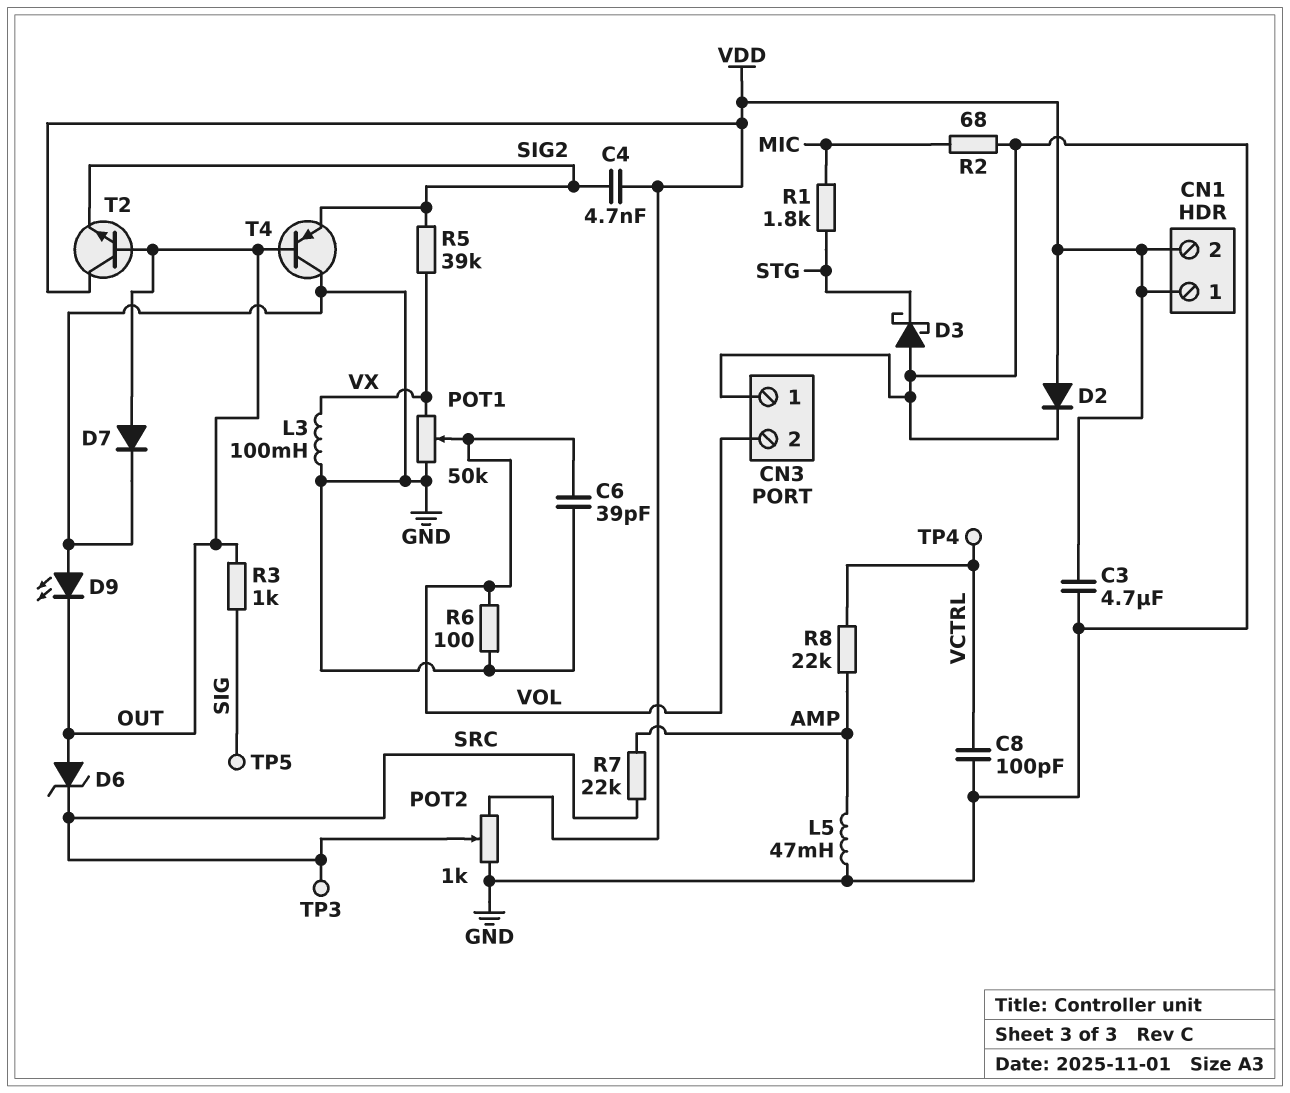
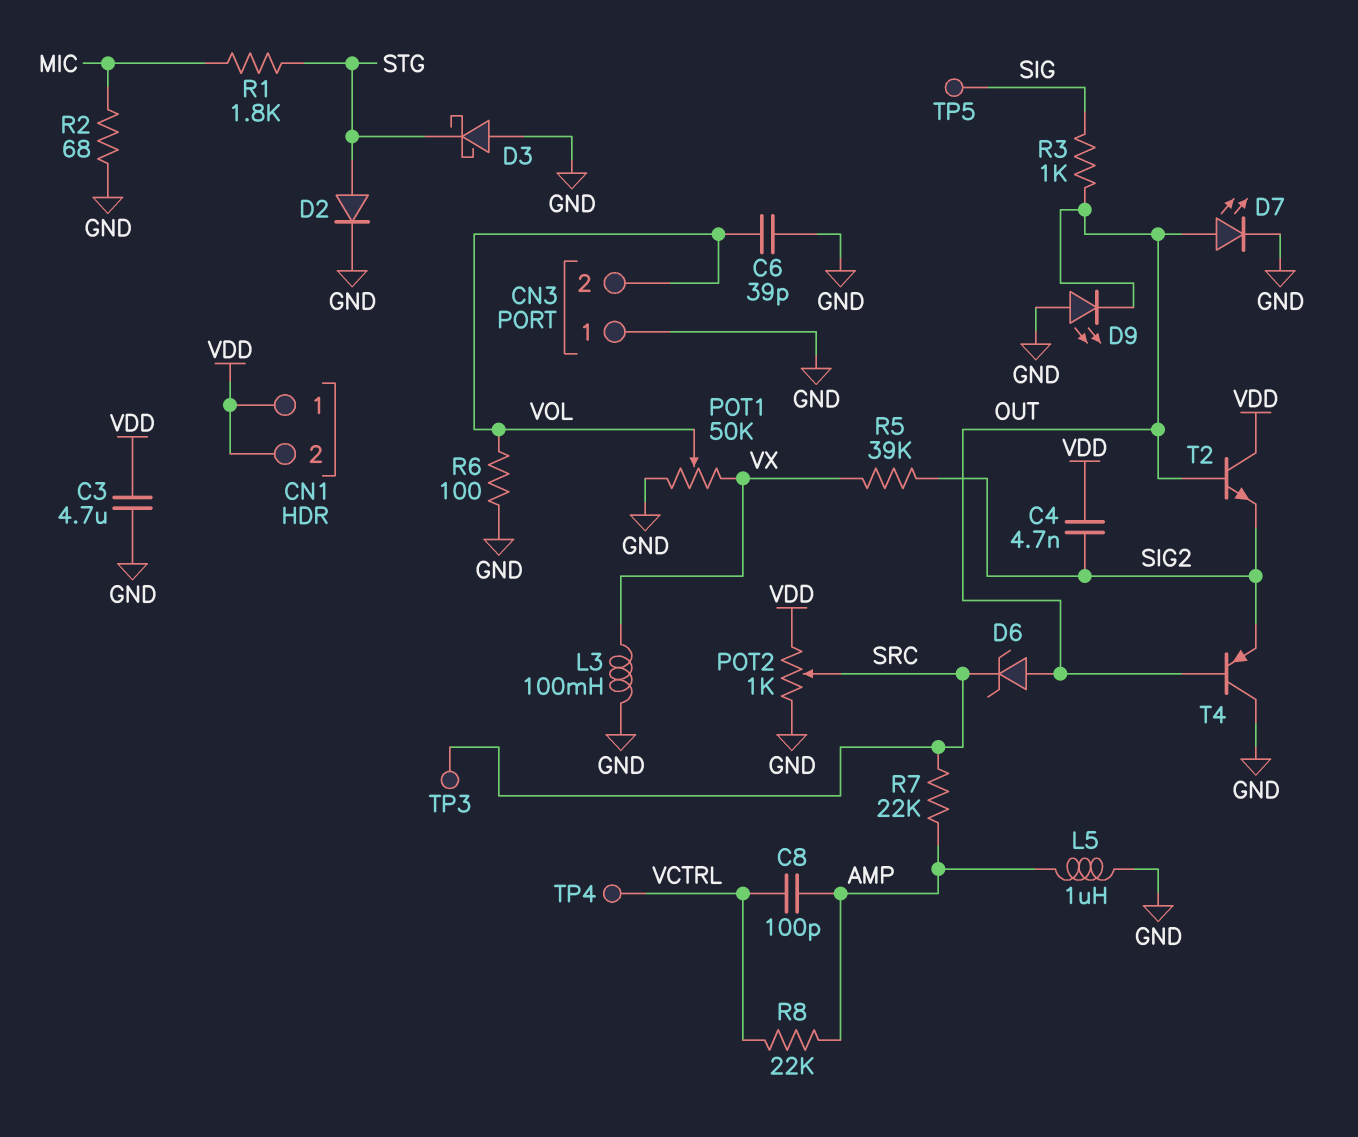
C8: 100pF (GND, VCTRL) -> 100pF (AMP, VCTRL)
D2: diode (A VDD, K GND) -> diode (A STG, K GND)
D7: diode (A OUT, K GND) -> LED (A OUT, K GND)
L5: 47mH (AMP, GND) -> 1uH (AMP, GND)

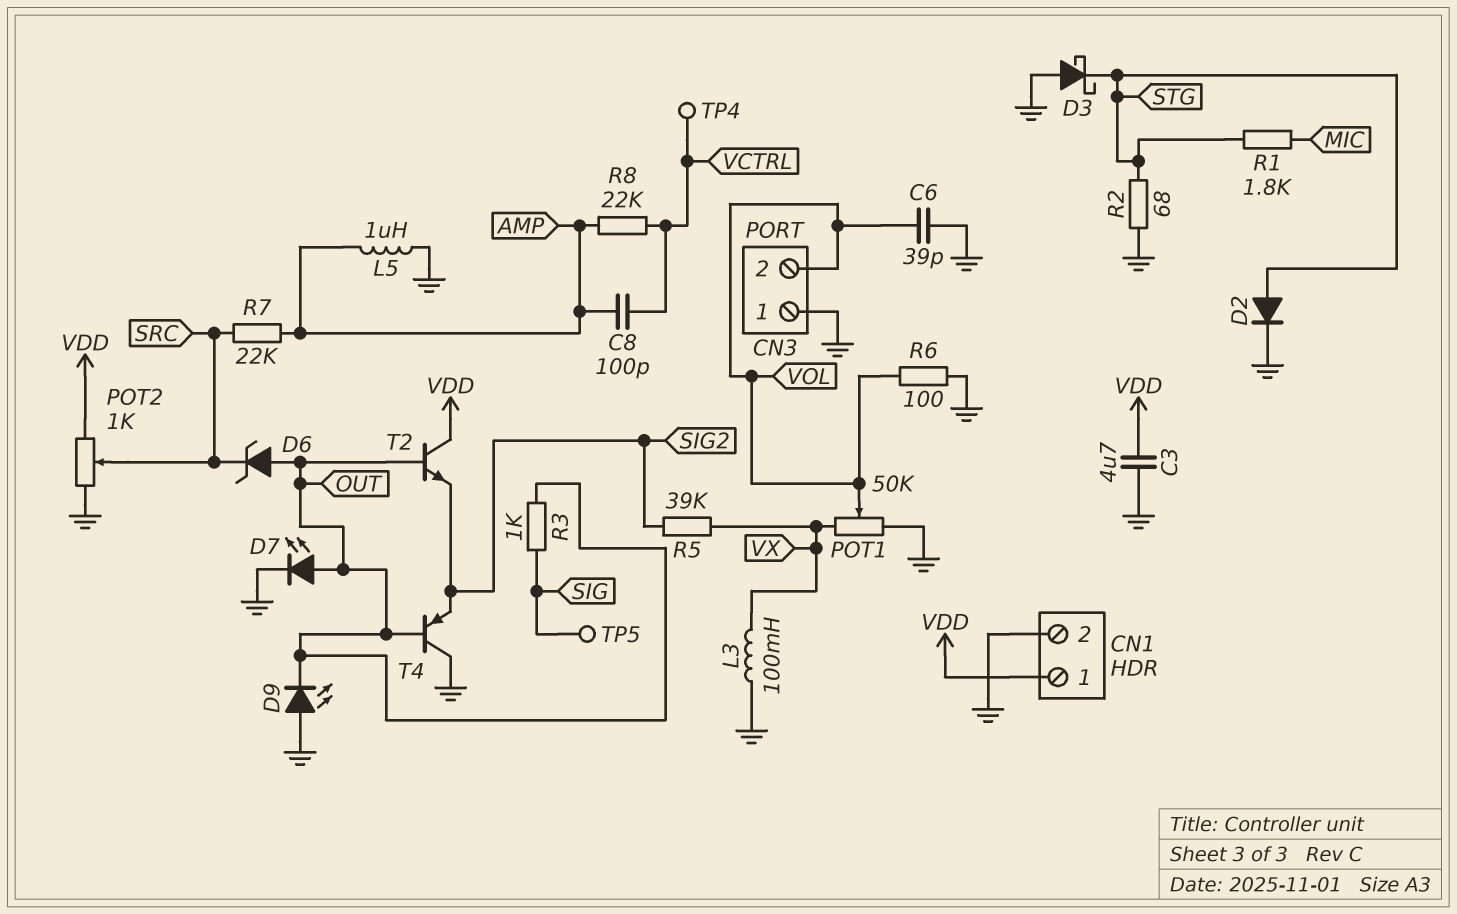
C4: 4.7nF (SIG2, VDD) -> none
CN1 pin 2: VDD -> GND
R2: 68 (GND, MIC) -> 68 (GND, STG)
TP3: test point (SRC) -> none

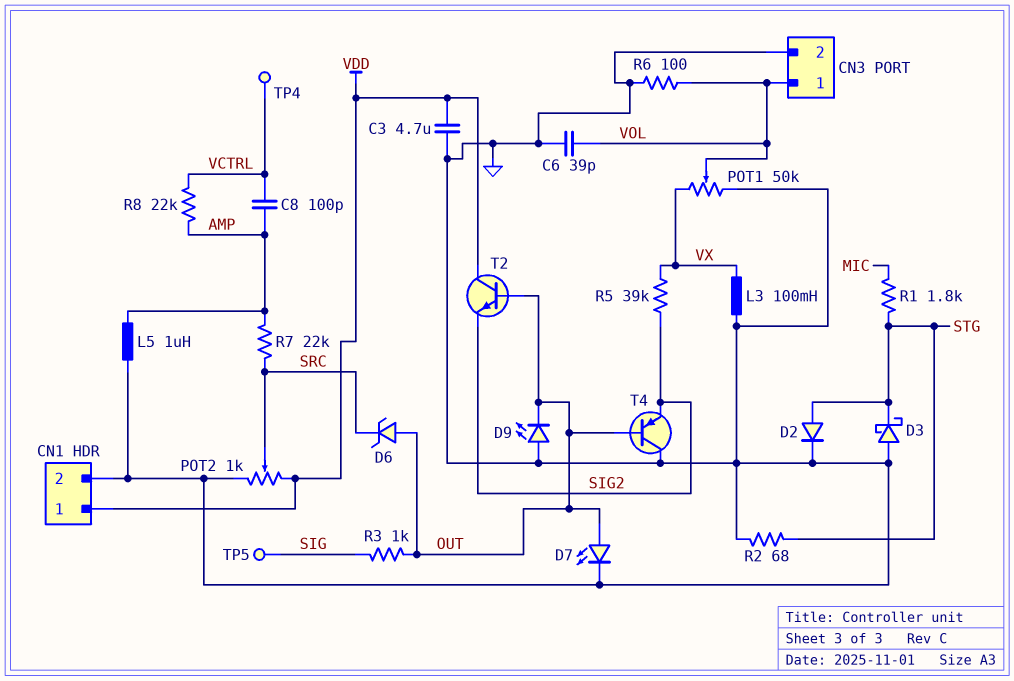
CN3 pin 1: GND -> VOL
CN3 pin 2: VOL -> GND

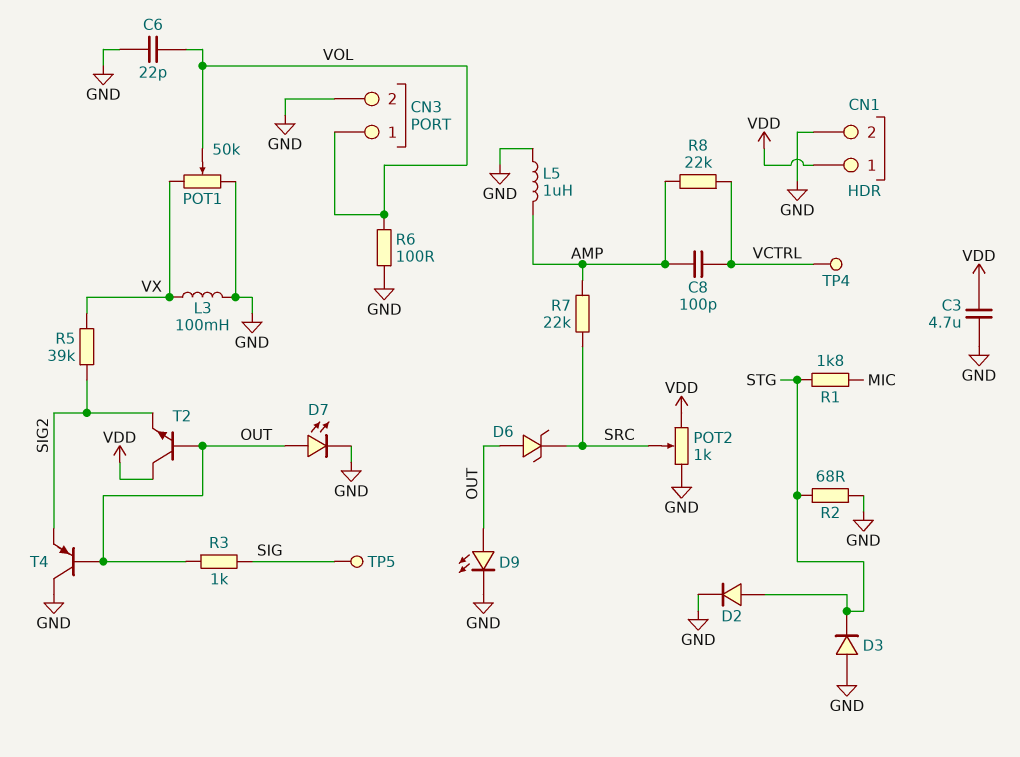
C6: 39pF (GND, VOL) -> 22pF (GND, VOL)
D3: schottky (A GND, K STG) -> diode (A GND, K STG)
D9: LED (A GND, K OUT) -> LED (A OUT, K GND)

